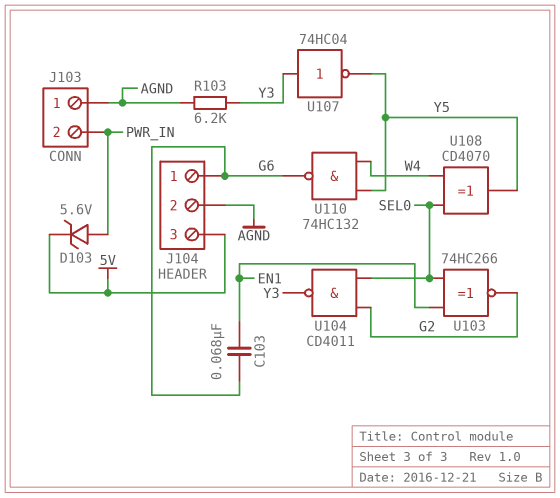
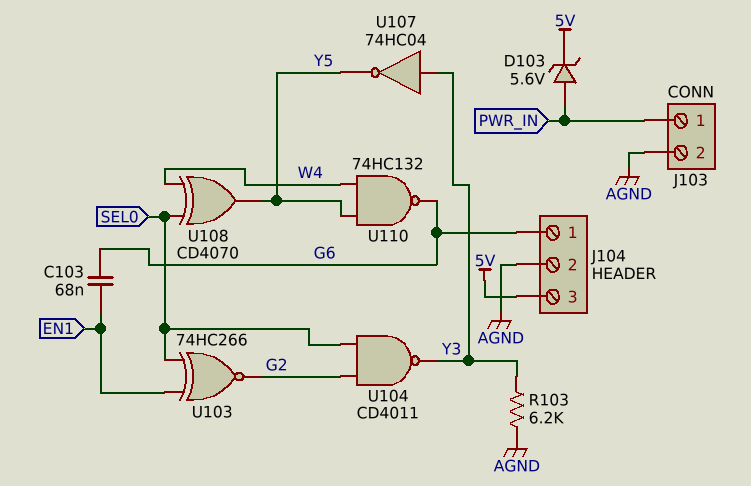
J103 pin 1: AGND -> PWR_IN
J103 pin 2: PWR_IN -> AGND

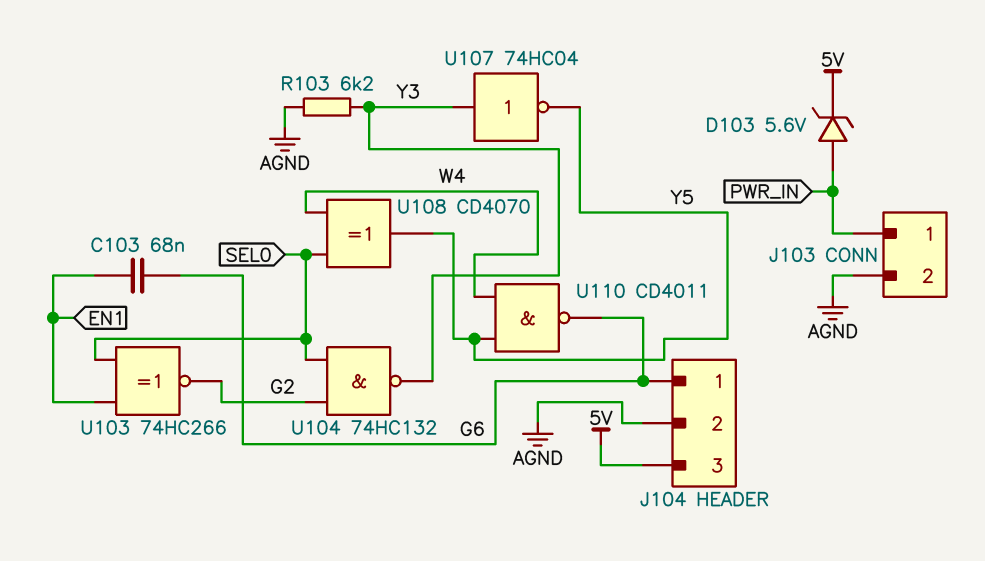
U104: NAND CD4011 (in G2, in SEL0, out Y3) -> NAND 74HC132 (in G2, in SEL0, out Y3)
U110: NAND 74HC132 (in W4, in Y5, out G6) -> NAND CD4011 (in W4, in Y5, out G6)

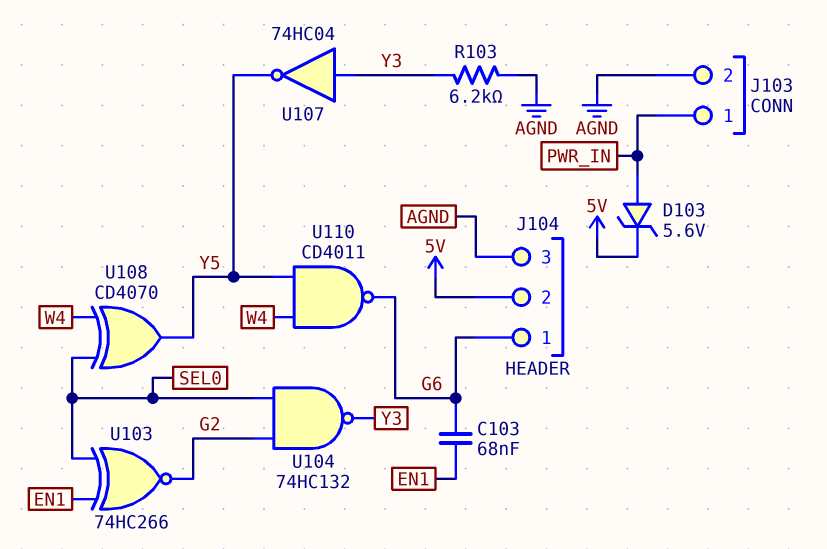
J104 pin 2: AGND -> 5V
J104 pin 3: 5V -> AGND

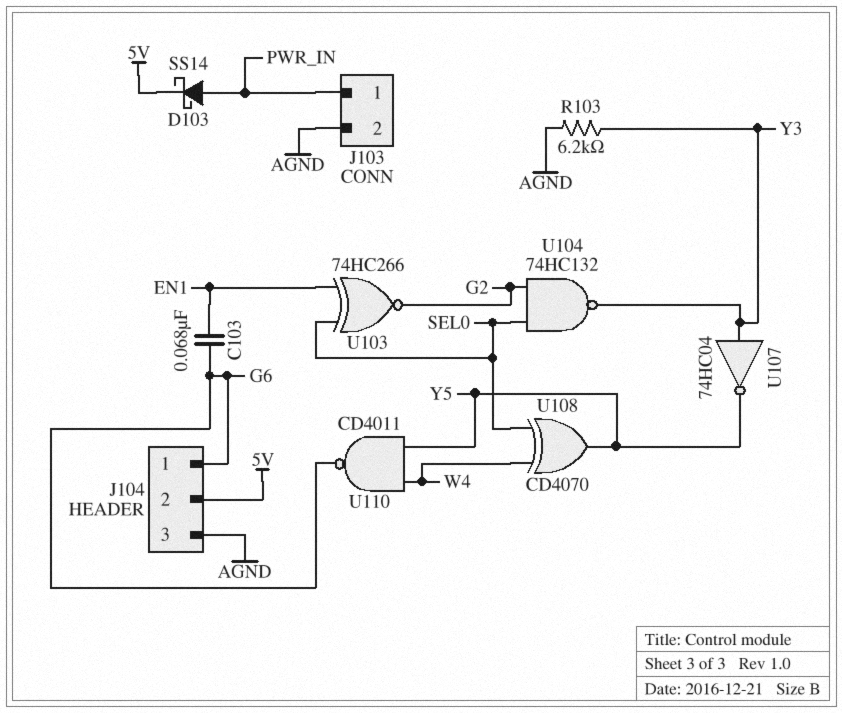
D103: zener 5.6V (A PWR_IN, K 5V) -> schottky SS14 (A PWR_IN, K 5V)

